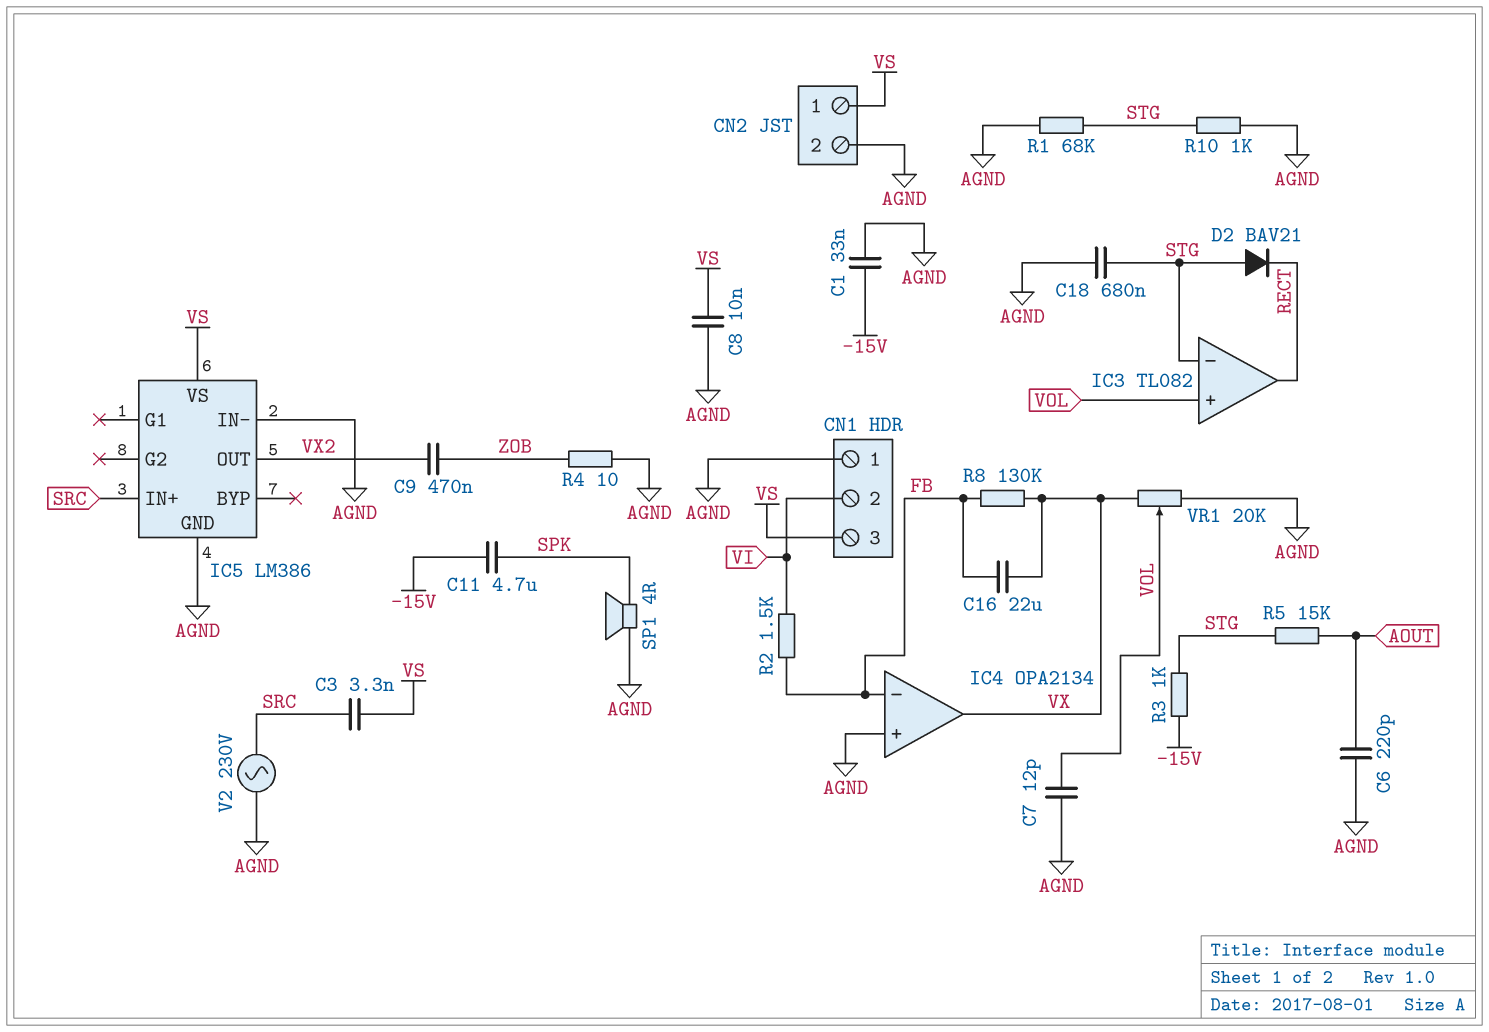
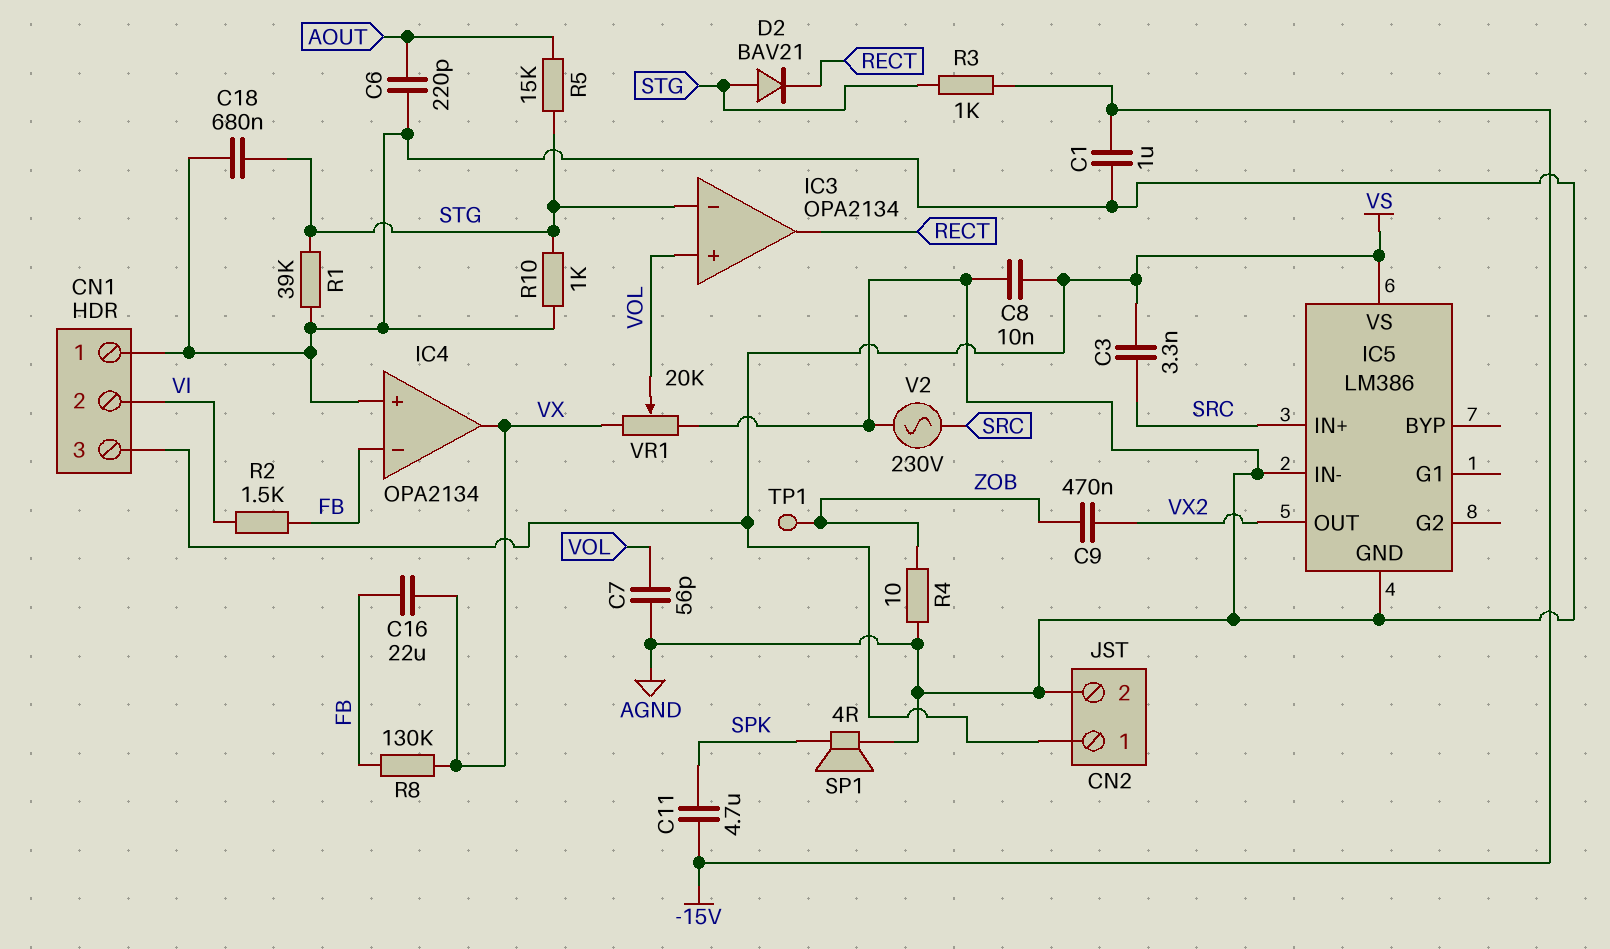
C1: 33nF (-15V, AGND) -> 1uF (-15V, AGND)
C7: 12pF (AGND, VOL) -> 56pF (AGND, VOL)
IC3: TL082 -> OPA2134
R1: 68k (AGND, STG) -> 39k (AGND, STG)
TP1: none -> test point (ZOB)

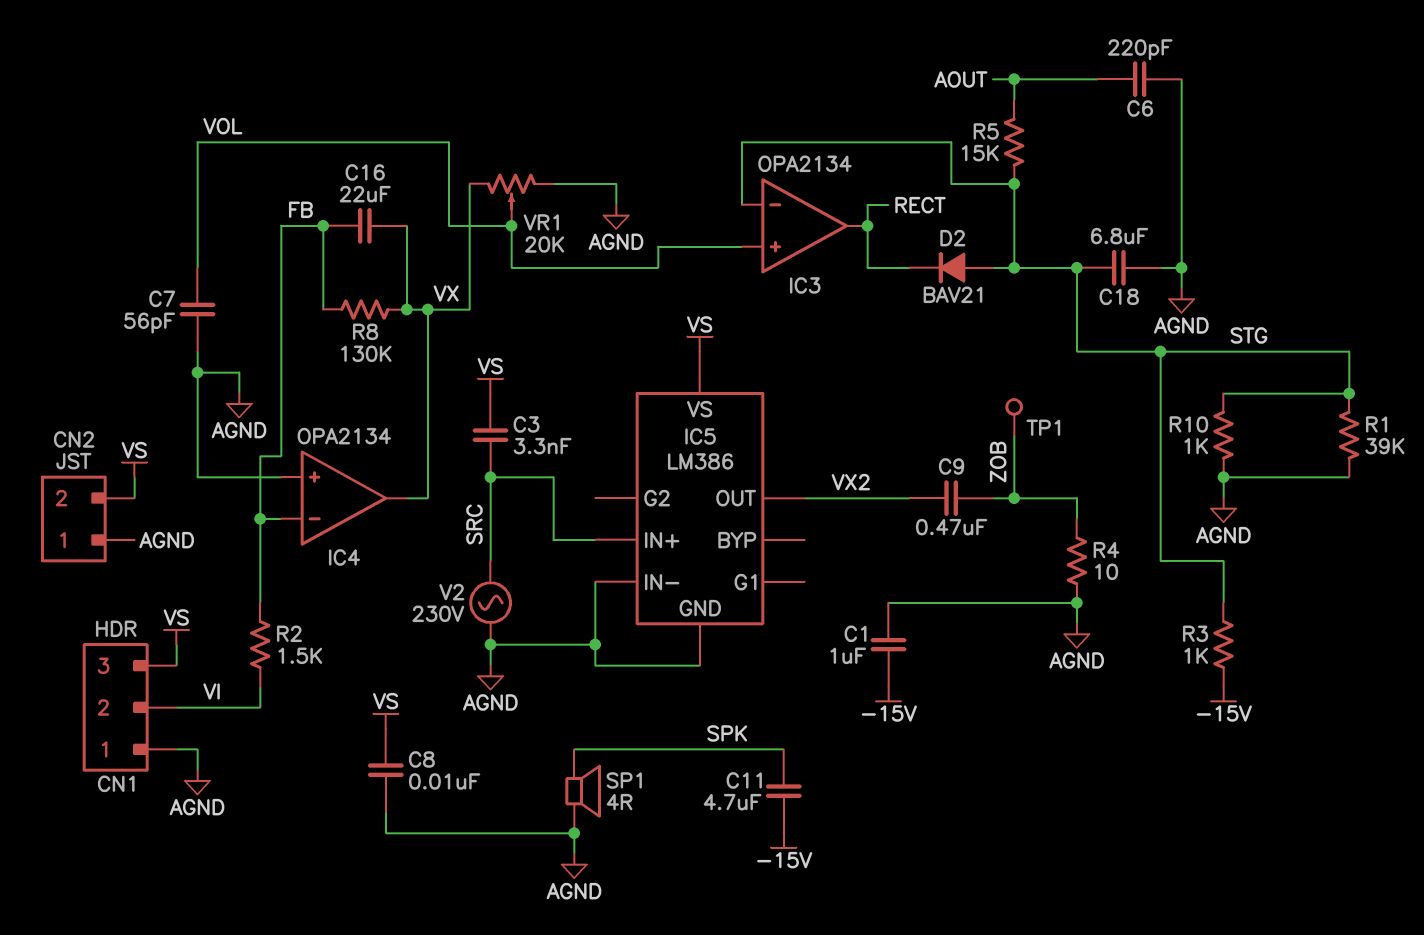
C18: 680nF (AGND, STG) -> 6.8uF (AGND, STG)
CN2 pin 1: VS -> AGND
CN2 pin 2: AGND -> VS

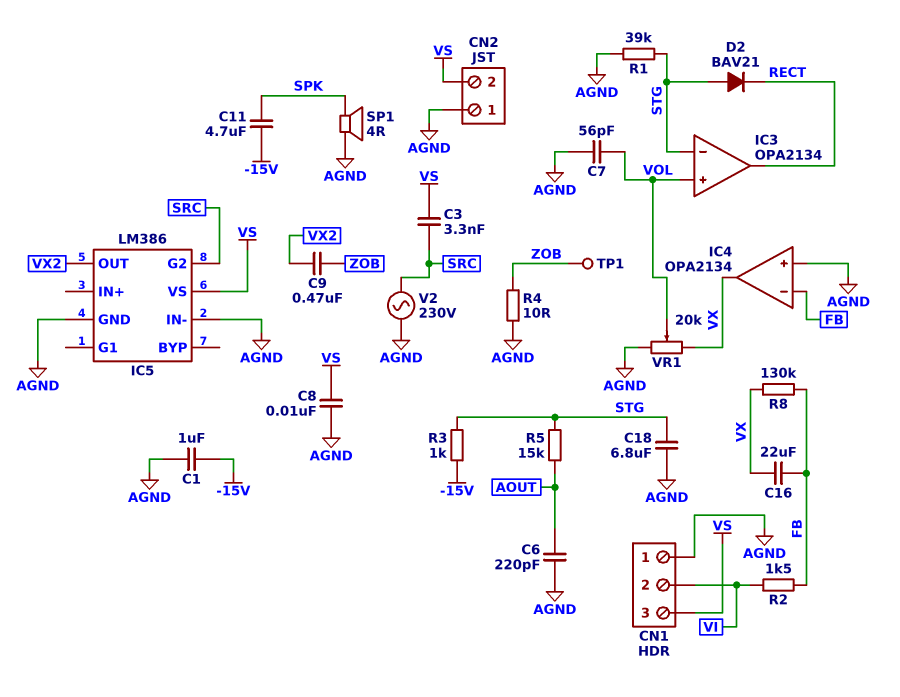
IC5 pin G2: none -> SRC
IC5 pin IN+: SRC -> none
R10: 1k (AGND, STG) -> none

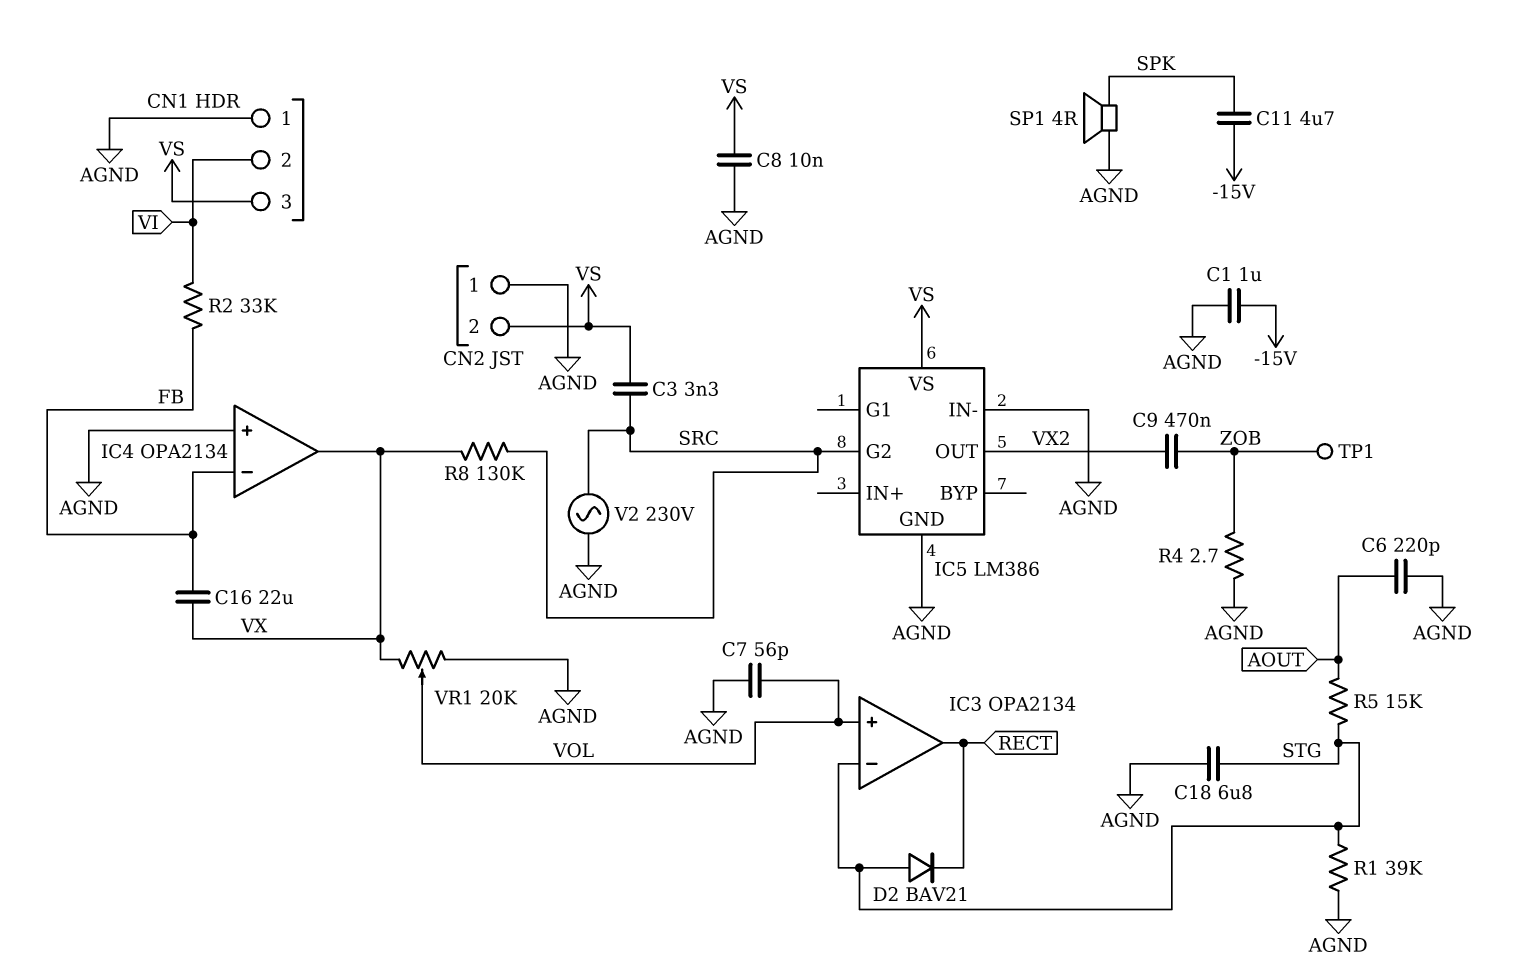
R2: 1.5k (FB, VI) -> 33k (FB, VI)
R3: 1k (-15V, STG) -> none
R4: 10 (AGND, ZOB) -> 2.7 (AGND, ZOB)
R8: 130k (FB, VX) -> 130k (SRC, VX)

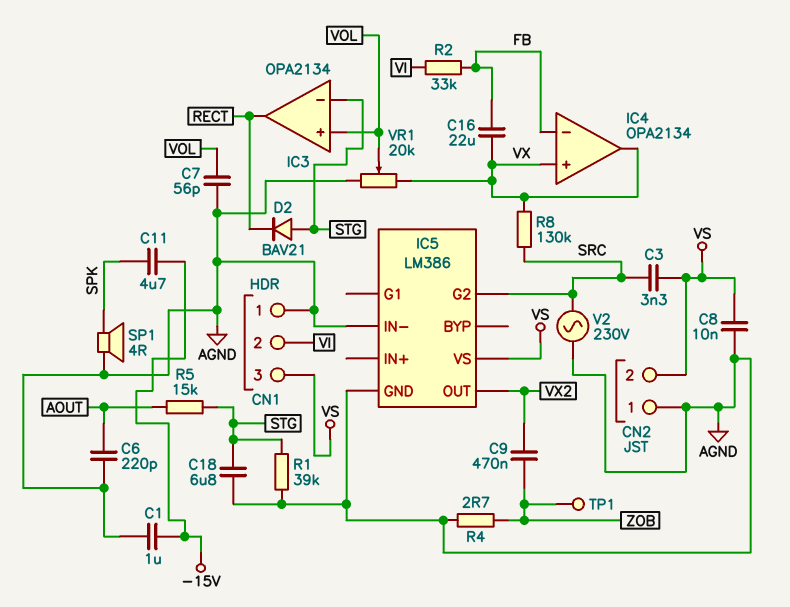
IC4 pin in+: AGND -> VX

